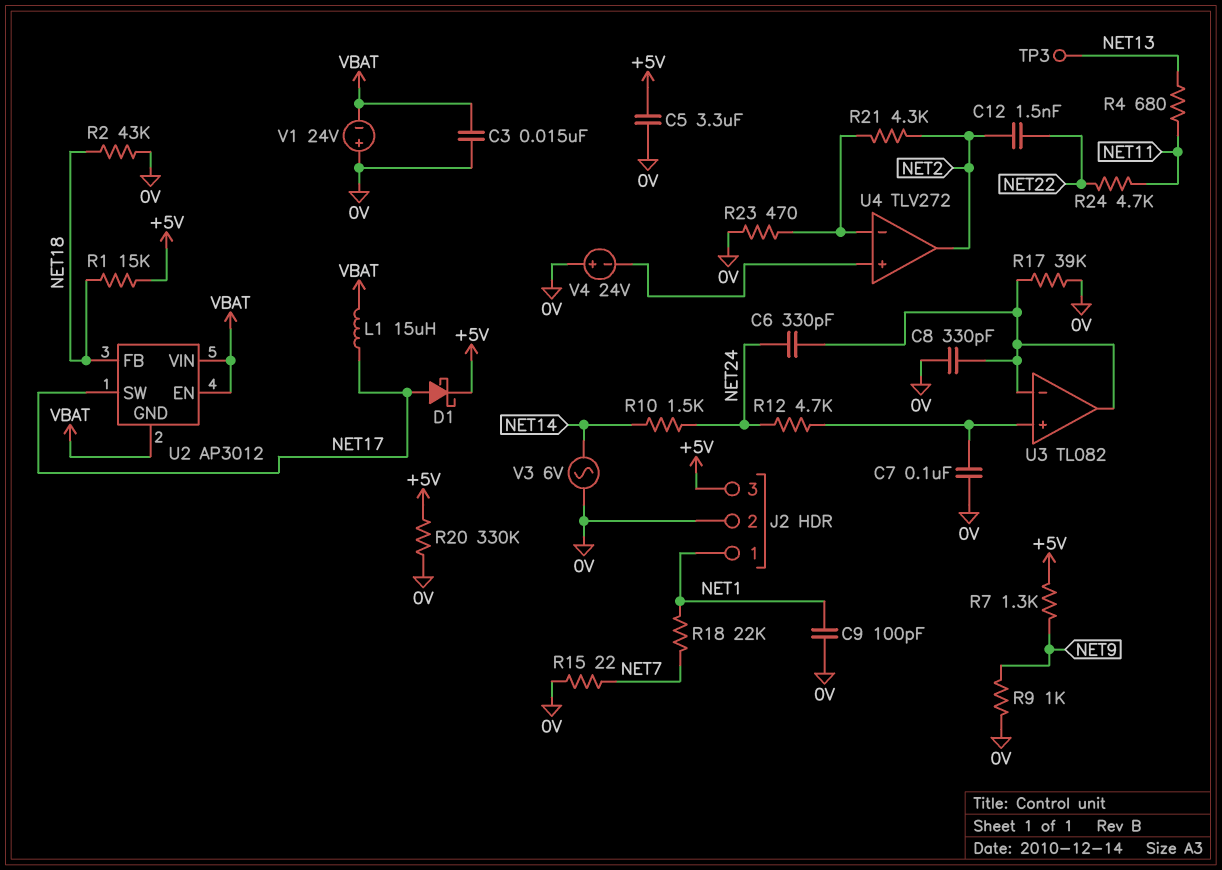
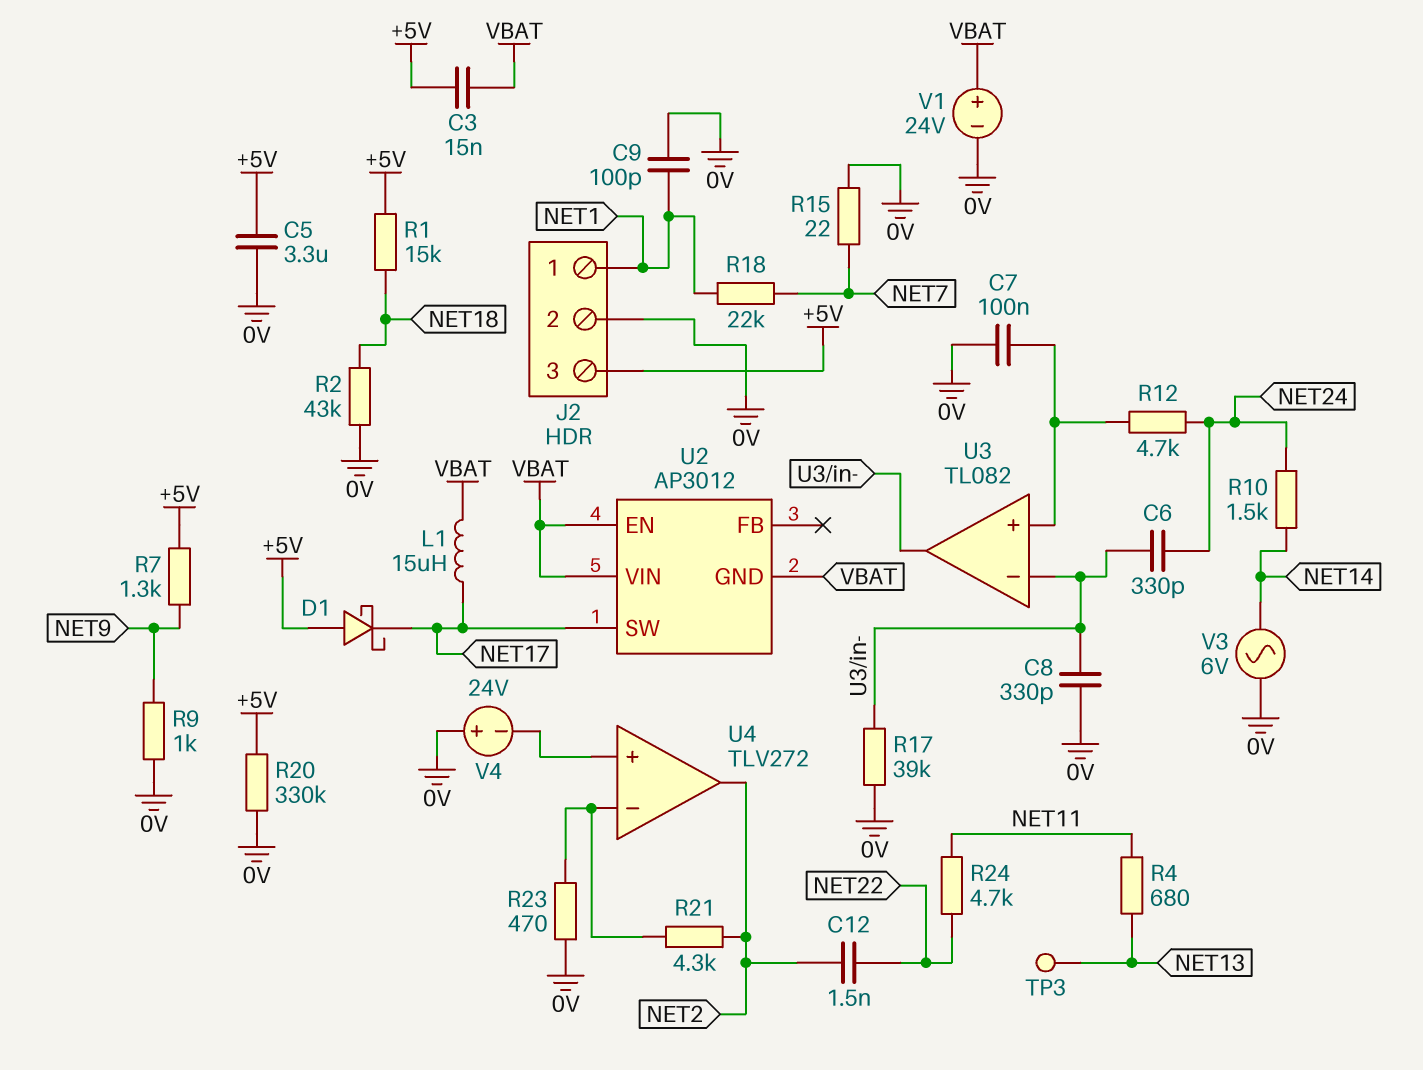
C3: 15nF (0V, VBAT) -> 15nF (+5V, VBAT)
D1: schottky (A NET17, K +5V) -> schottky (A +5V, K NET17)
U2 pin FB: NET18 -> none
V1: 24V (plus 0V, minus VBAT) -> 24V (plus VBAT, minus 0V)

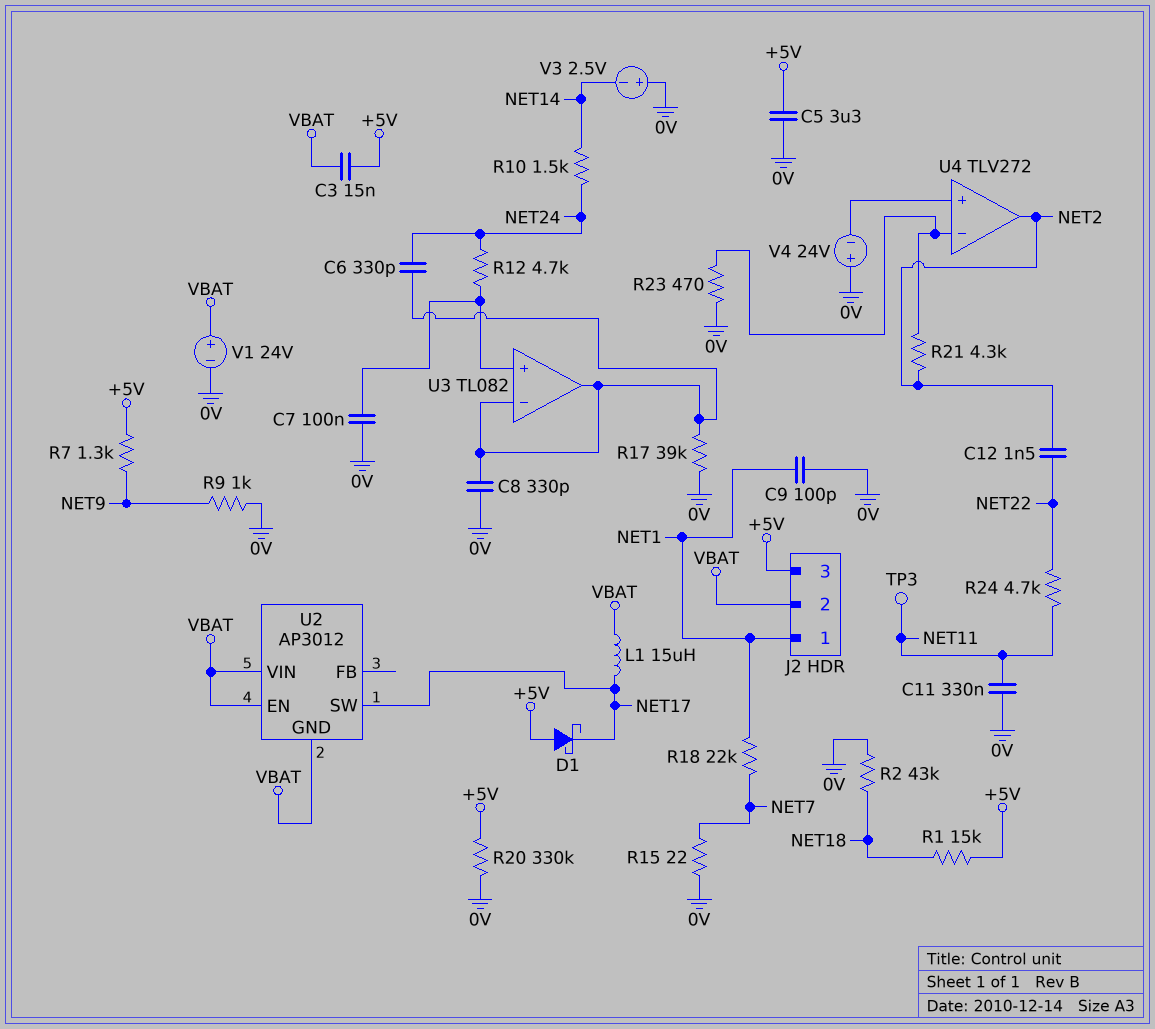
C11: none -> 330nF (0V, NET11)
J2 pin 2: 0V -> VBAT
R4: 680 (NET11, NET13) -> none
TP3: test point (NET13) -> test point (NET11)
V3: AC 6V (0V, NET14) -> 2.5V (plus 0V, minus NET14)

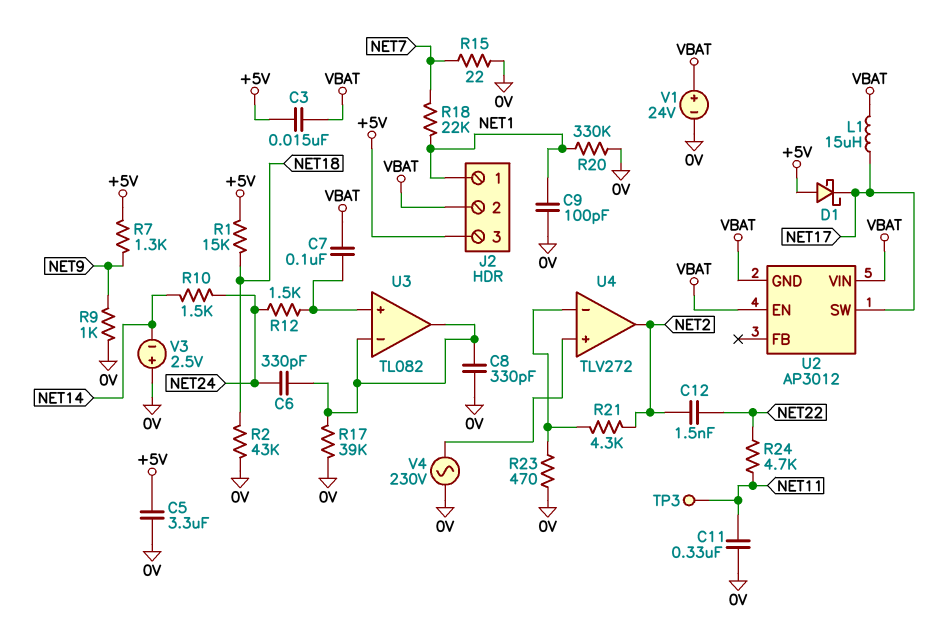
C7: 100nF (0V, U3/in+) -> 100nF (U3/in+, VBAT)
R12: 4.7k (NET24, U3/in+) -> 1.5k (NET24, U3/in+)
R20: 330k (+5V, 0V) -> 330k (0V, NET1)
V4: 24V (plus 0V, minus U4/in+) -> AC 230V (0V, U4/in+)

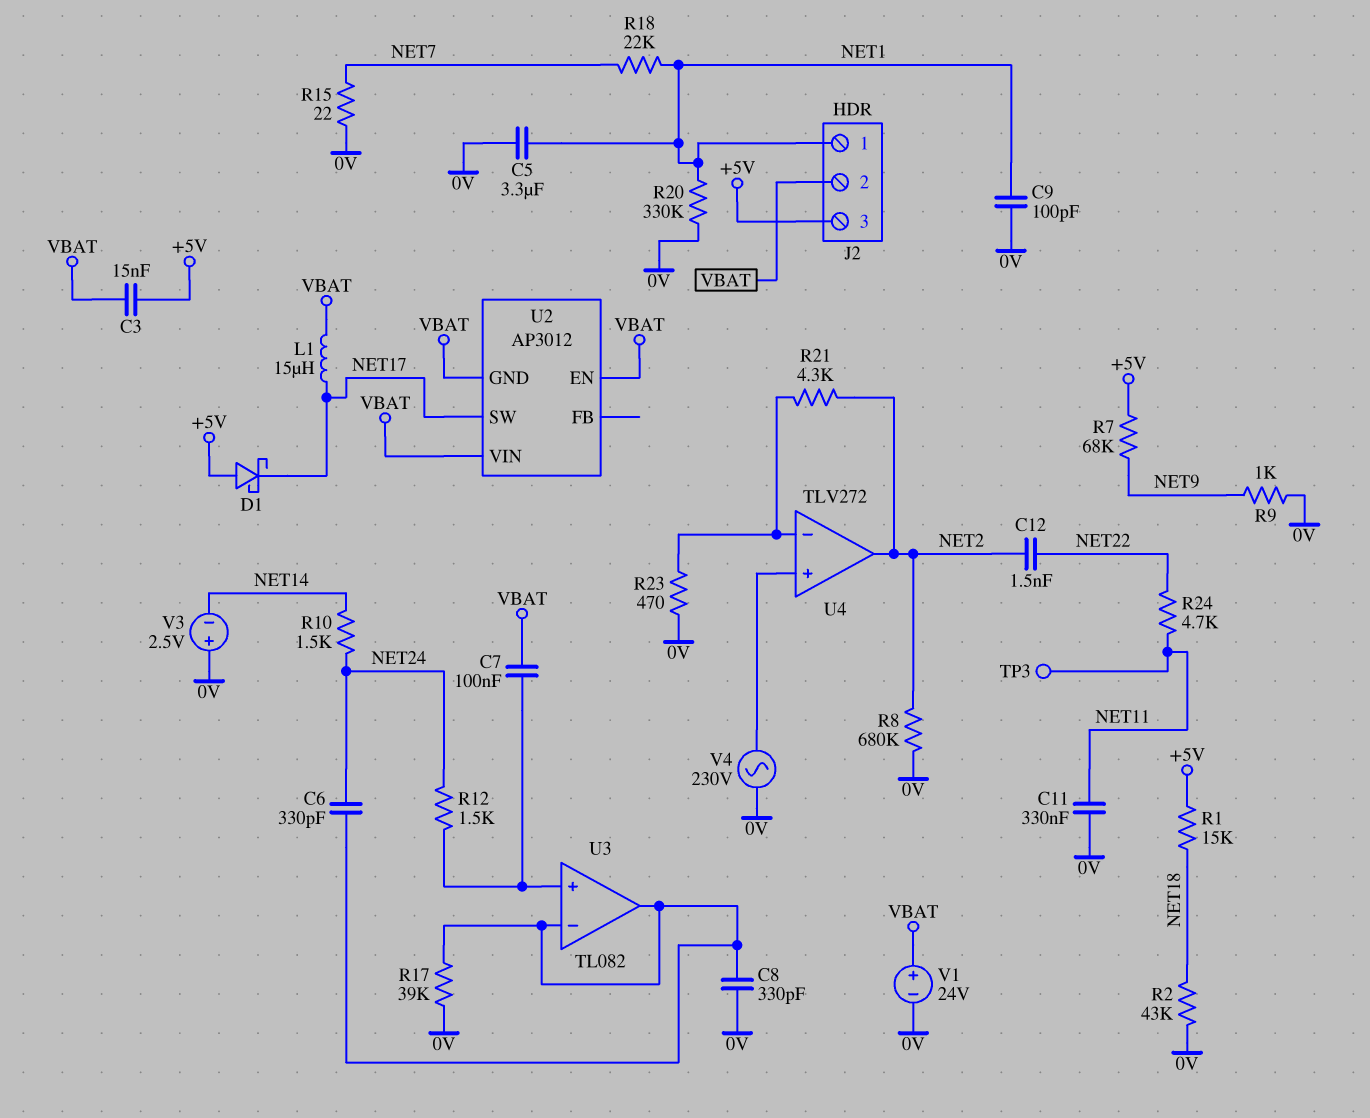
C5: 3.3uF (+5V, 0V) -> 3.3uF (0V, NET1)
R7: 1.3k (+5V, NET9) -> 68k (+5V, NET9)
R8: none -> 680k (0V, NET2)

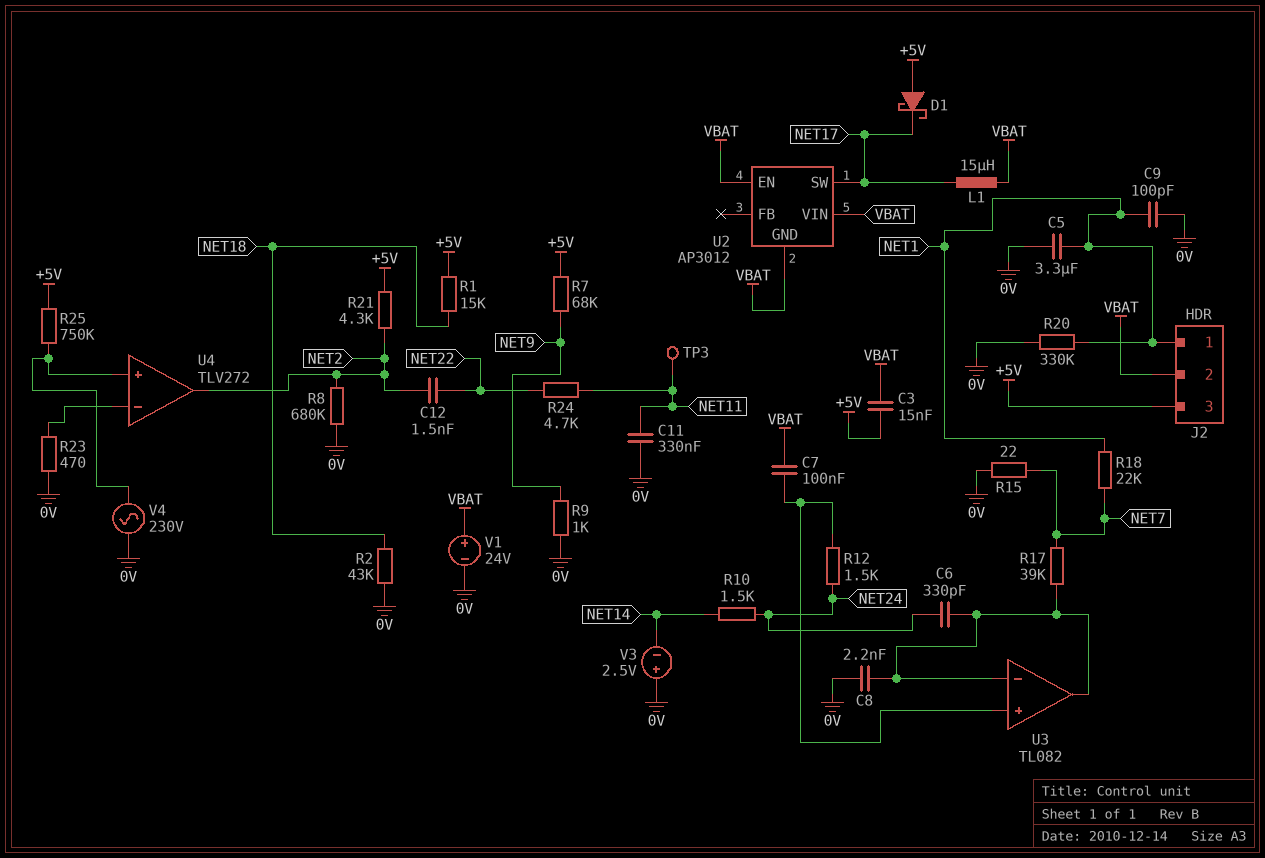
C8: 330pF (0V, U3/in-) -> 2.2nF (0V, U3/in-)
R17: 39k (0V, U3/in-) -> 39k (NET7, U3/in-)
R21: 4.3k (NET2, U4/in-) -> 4.3k (+5V, NET2)
R25: none -> 750k (+5V, U4/in+)

